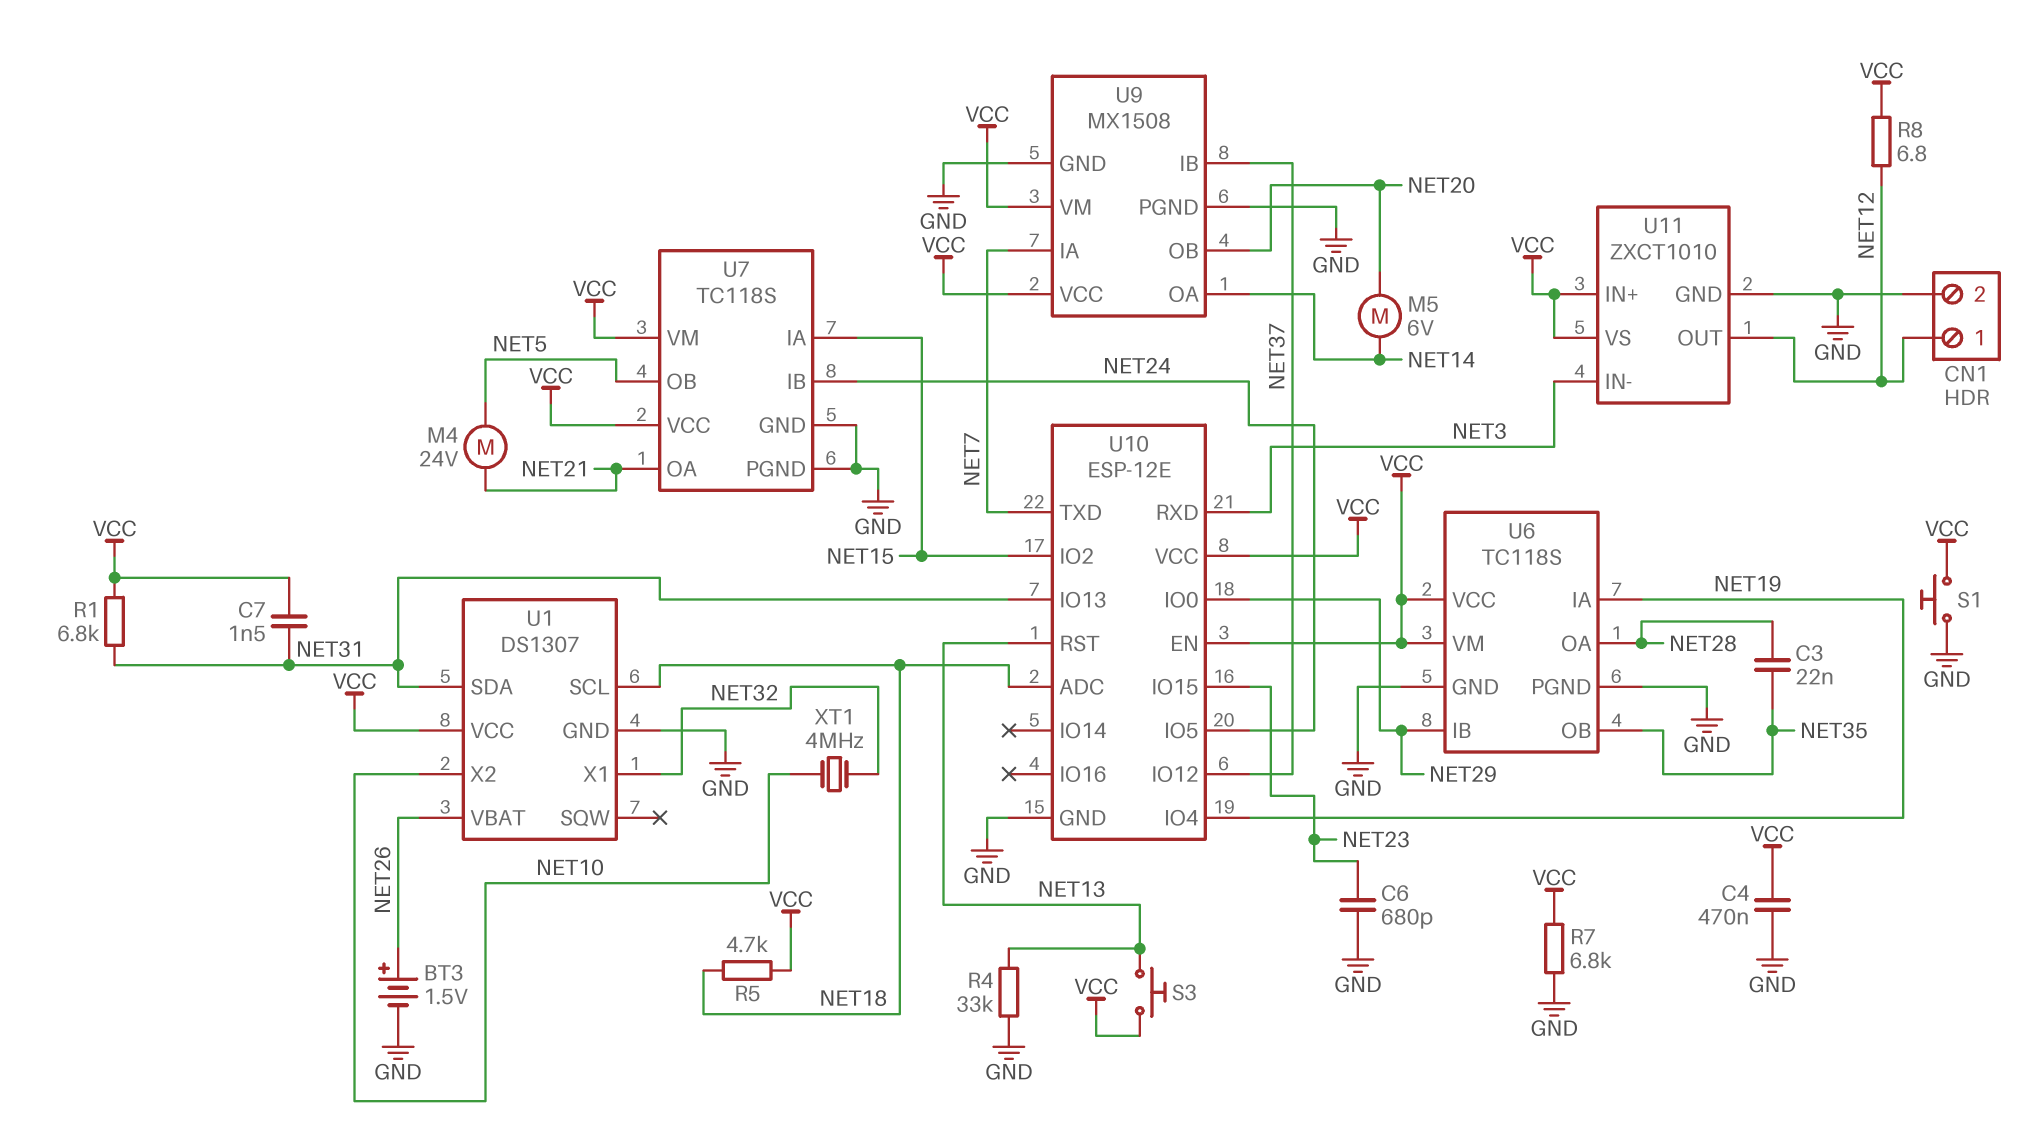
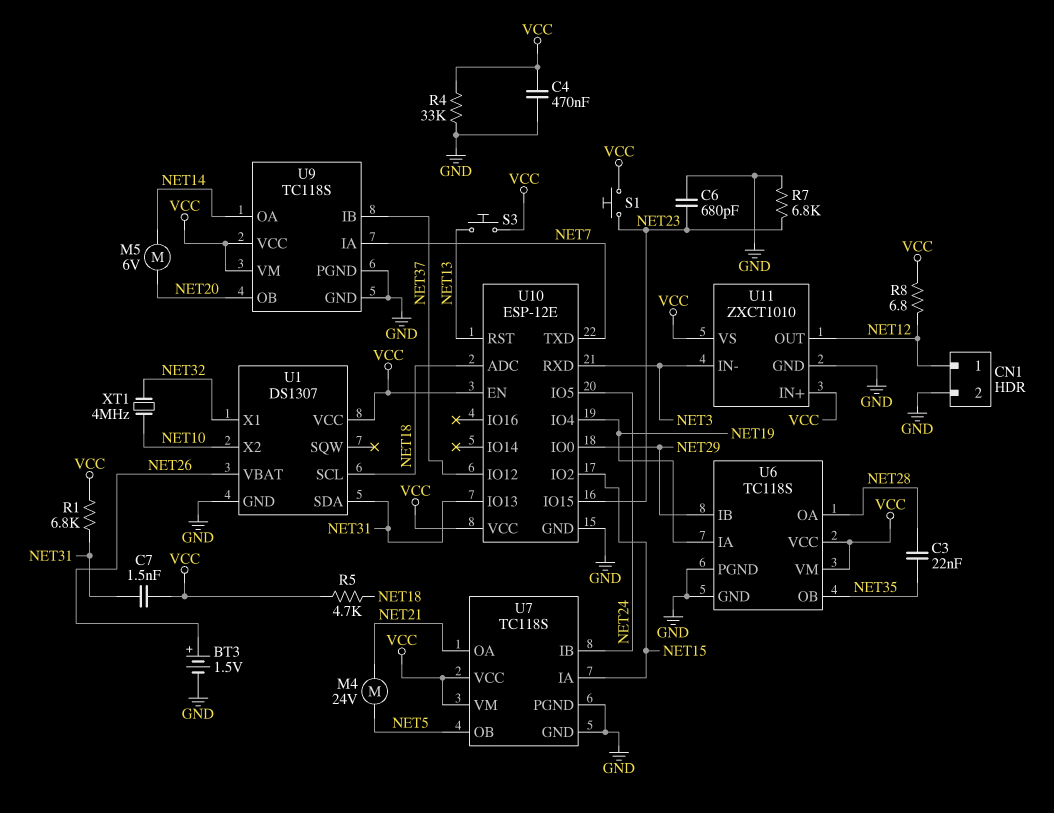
R4: 33k (GND, NET13) -> 33k (GND, VCC)
R7: 6.8k (GND, VCC) -> 6.8k (GND, NET23)
S1: button (GND, VCC) -> button (NET23, VCC)
U9: MX1508 -> TC118S

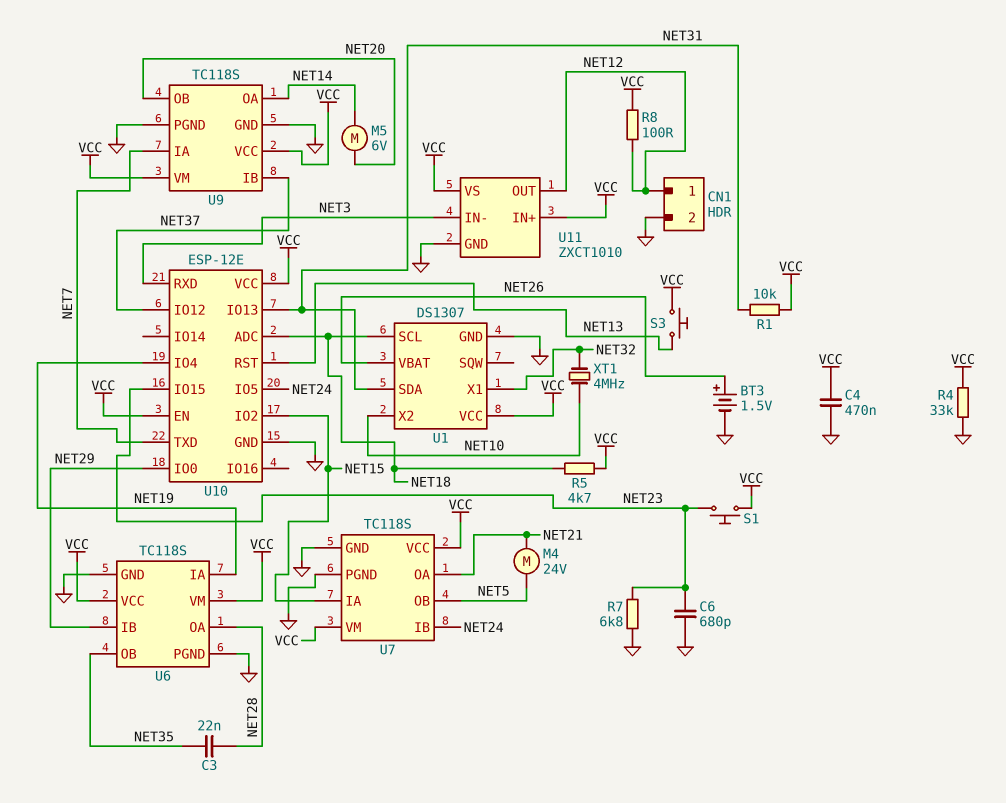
C7: 1.5nF (NET31, VCC) -> none
R1: 6.8k (NET31, VCC) -> 10k (NET31, VCC)
R8: 6.8 (NET12, VCC) -> 100 (NET12, VCC)

